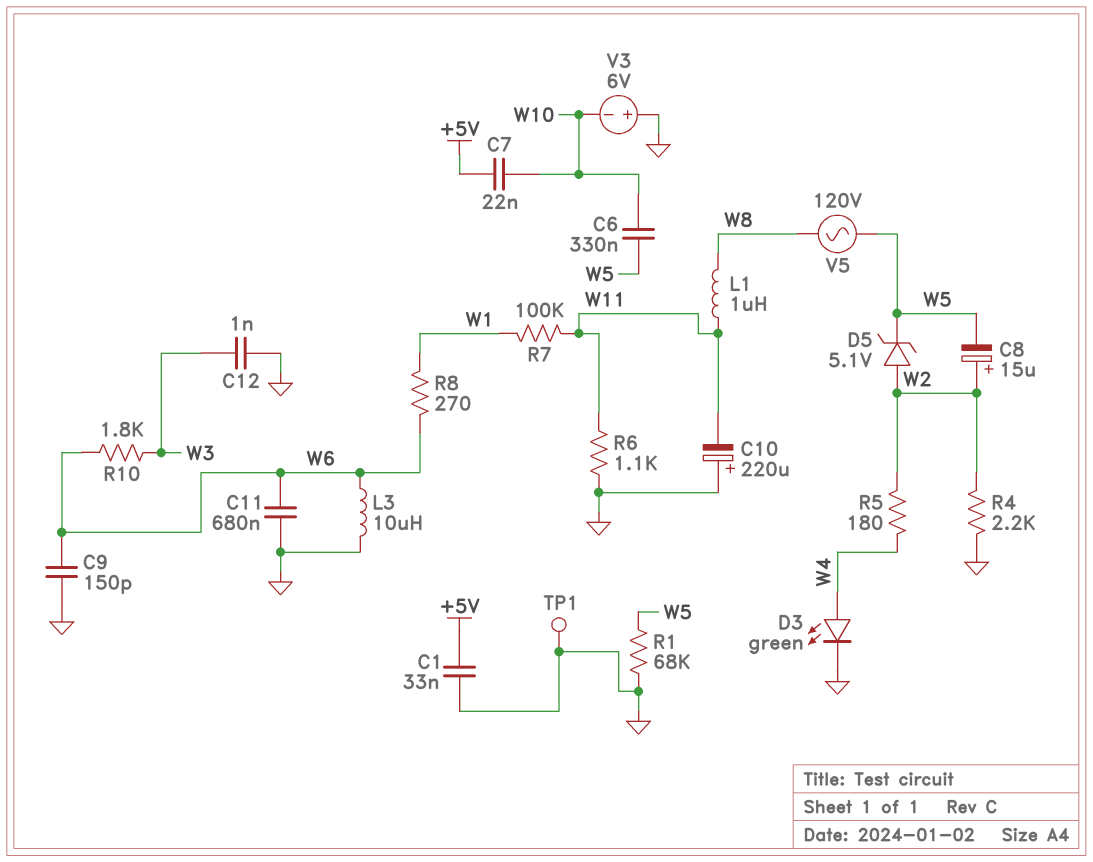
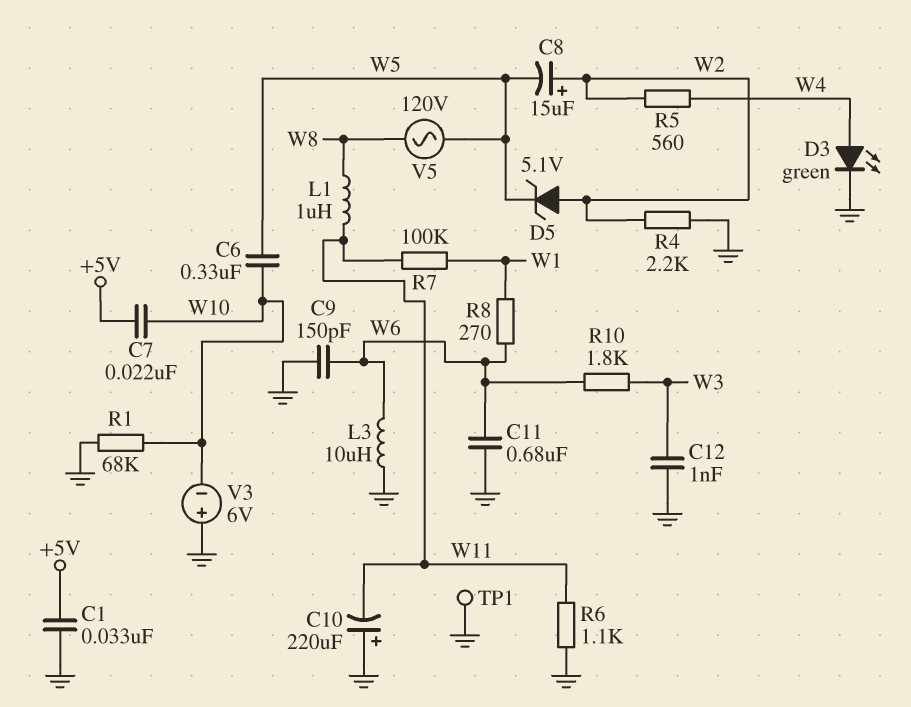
R1: 68k (GND, W5) -> 68k (GND, W10)
R5: 180 (W2, W4) -> 560 (W2, W4)

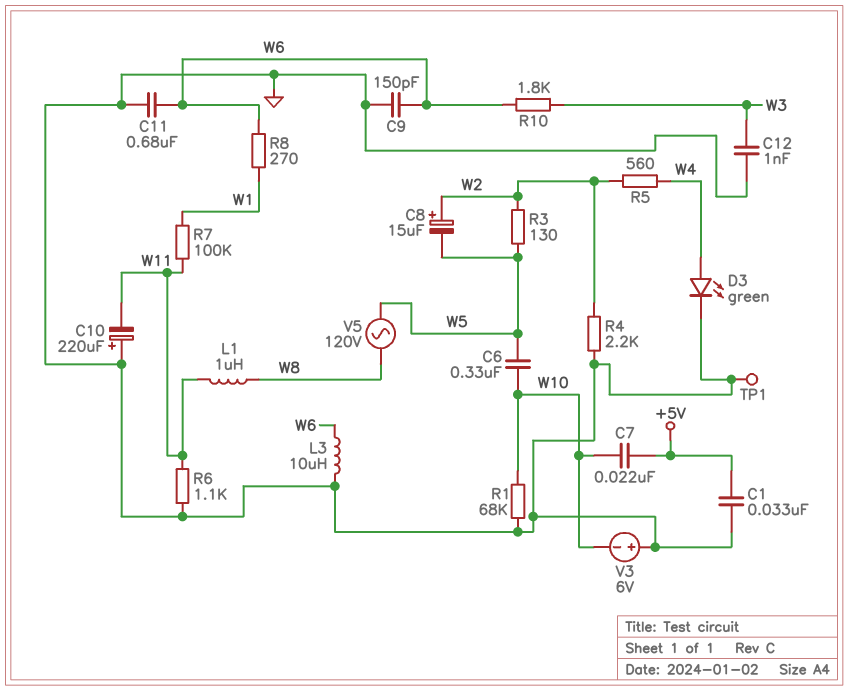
D5: zener 5.1V (A W2, K W5) -> none
R3: none -> 130 (W2, W5)

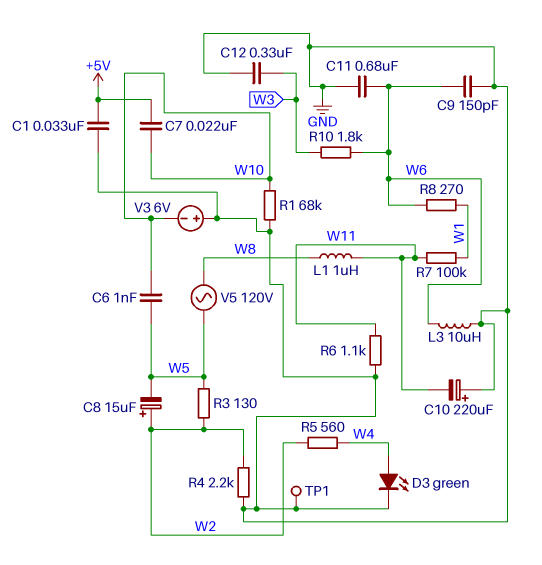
C6: 330nF (W5, W10) -> 1nF (W5, W10)
C12: 1nF (GND, W3) -> 330nF (GND, W3)

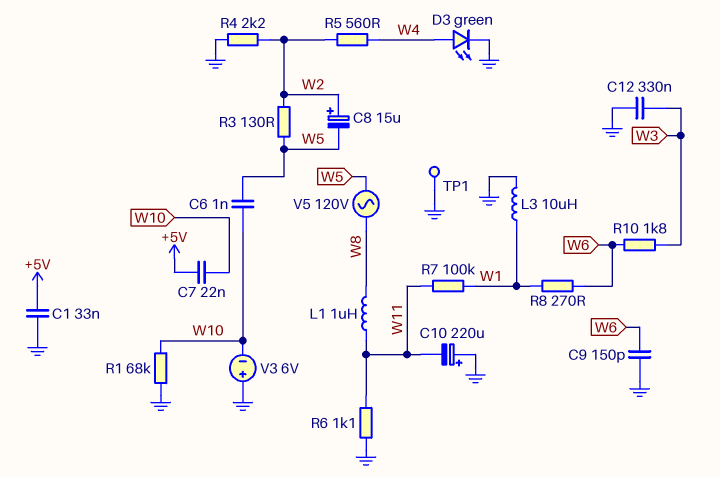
C11: 680nF (GND, W6) -> none
L3: 10uH (GND, W6) -> 10uH (GND, W1)

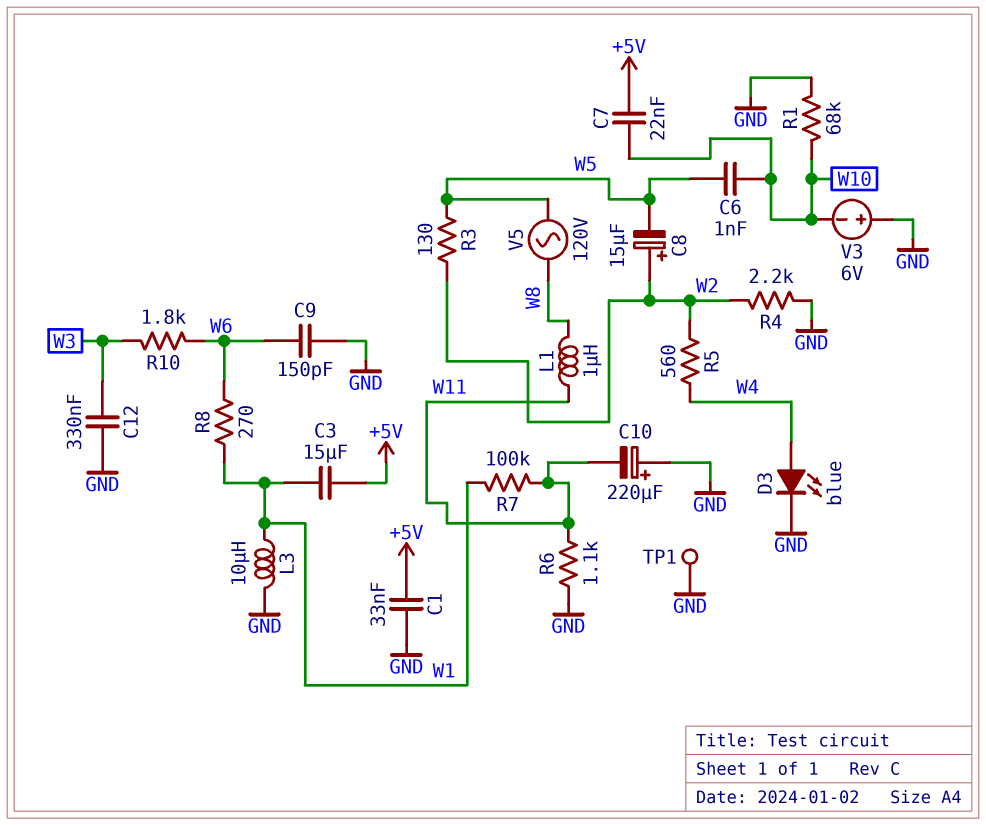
C3: none -> 15uF (+5V, W1)
D3: LED green (A W4, K GND) -> LED blue (A W4, K GND)

